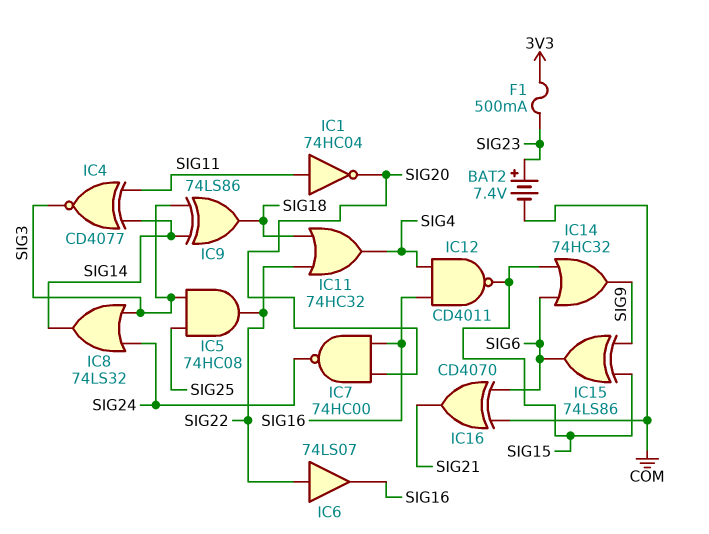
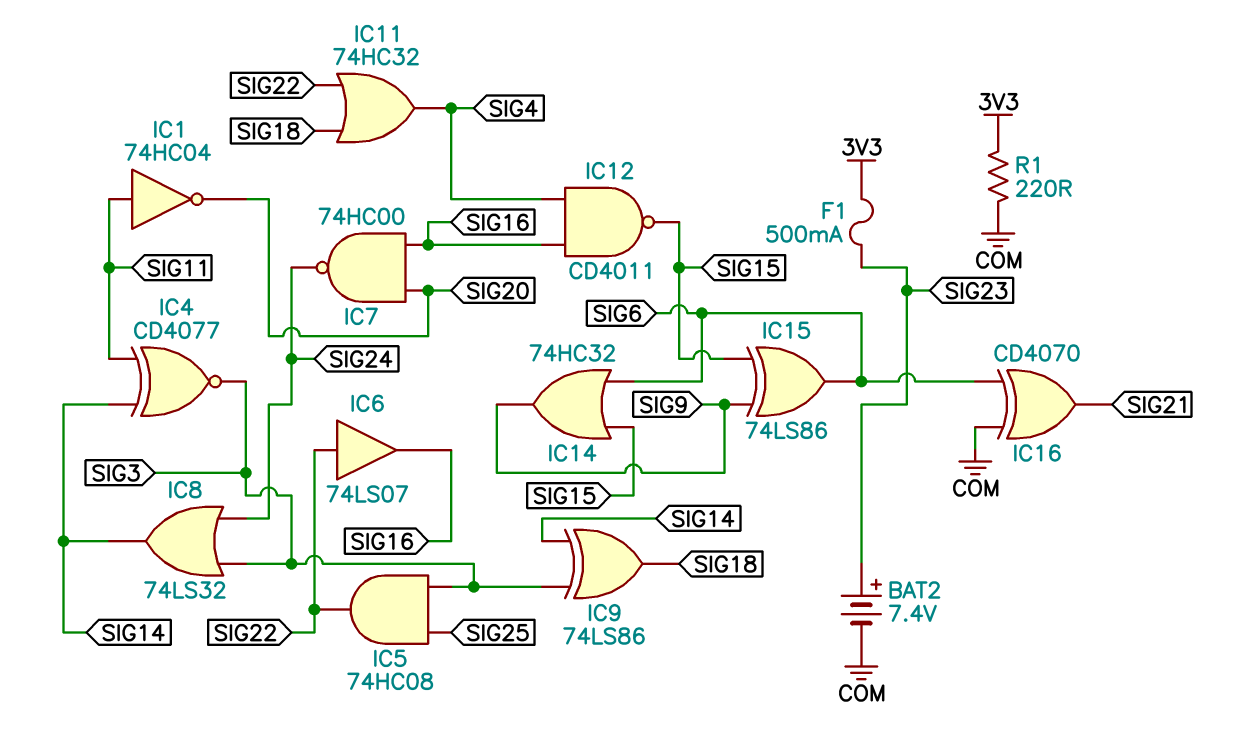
R1: none -> 220 (3V3, COM)

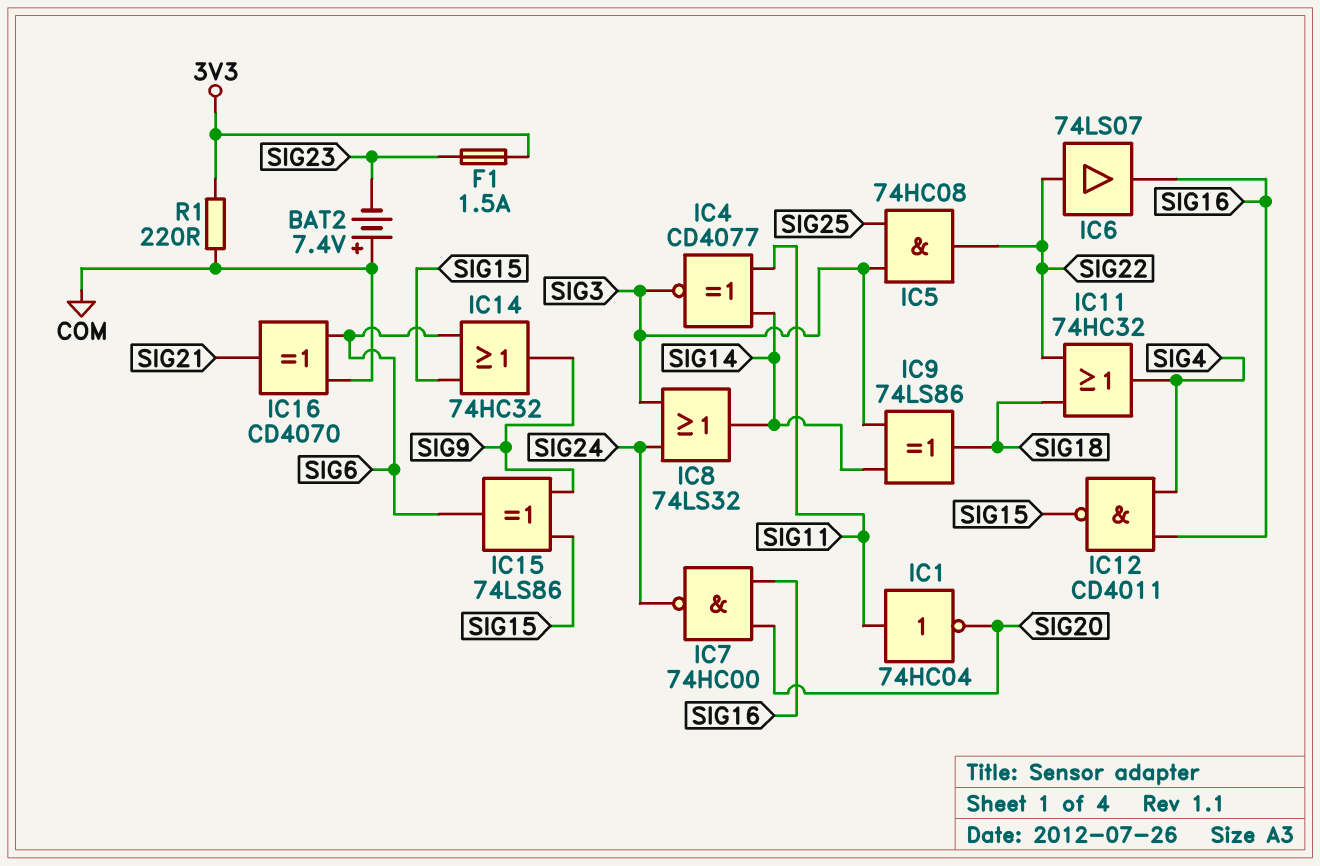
BAT2: 7.4V (plus SIG23, minus COM) -> 7.4V (plus COM, minus SIG23)
F1: 500mA (3V3, SIG23) -> 1.5A (3V3, SIG23)

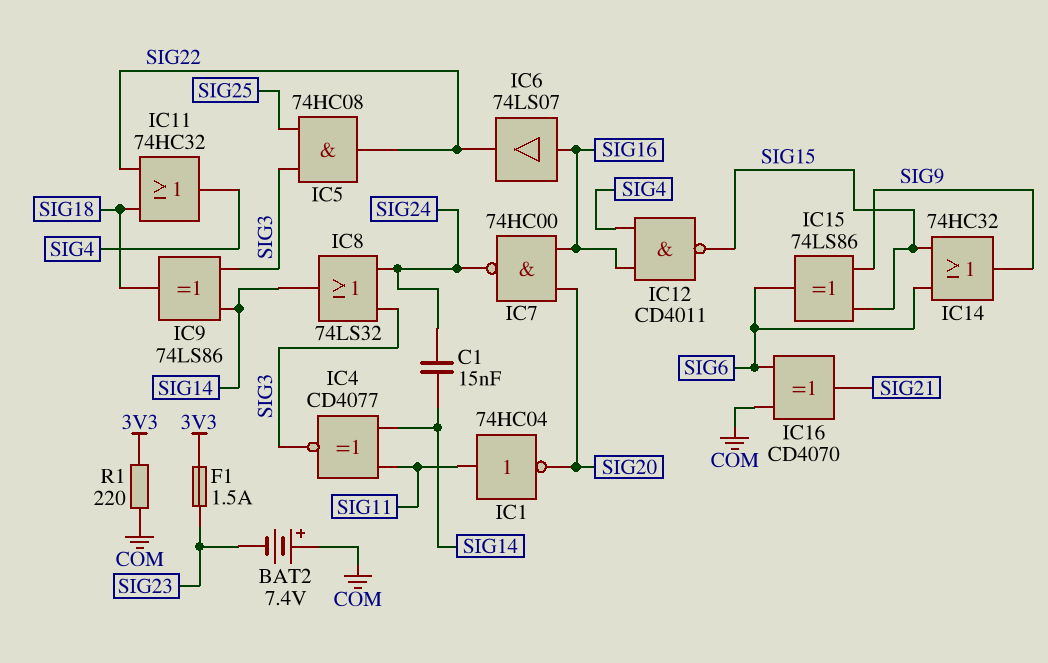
C1: none -> 15nF (SIG14, SIG24)
IC6: buffer 74LS07 (in SIG22, out SIG16) -> buffer 74LS07 (in SIG16, out SIG22)

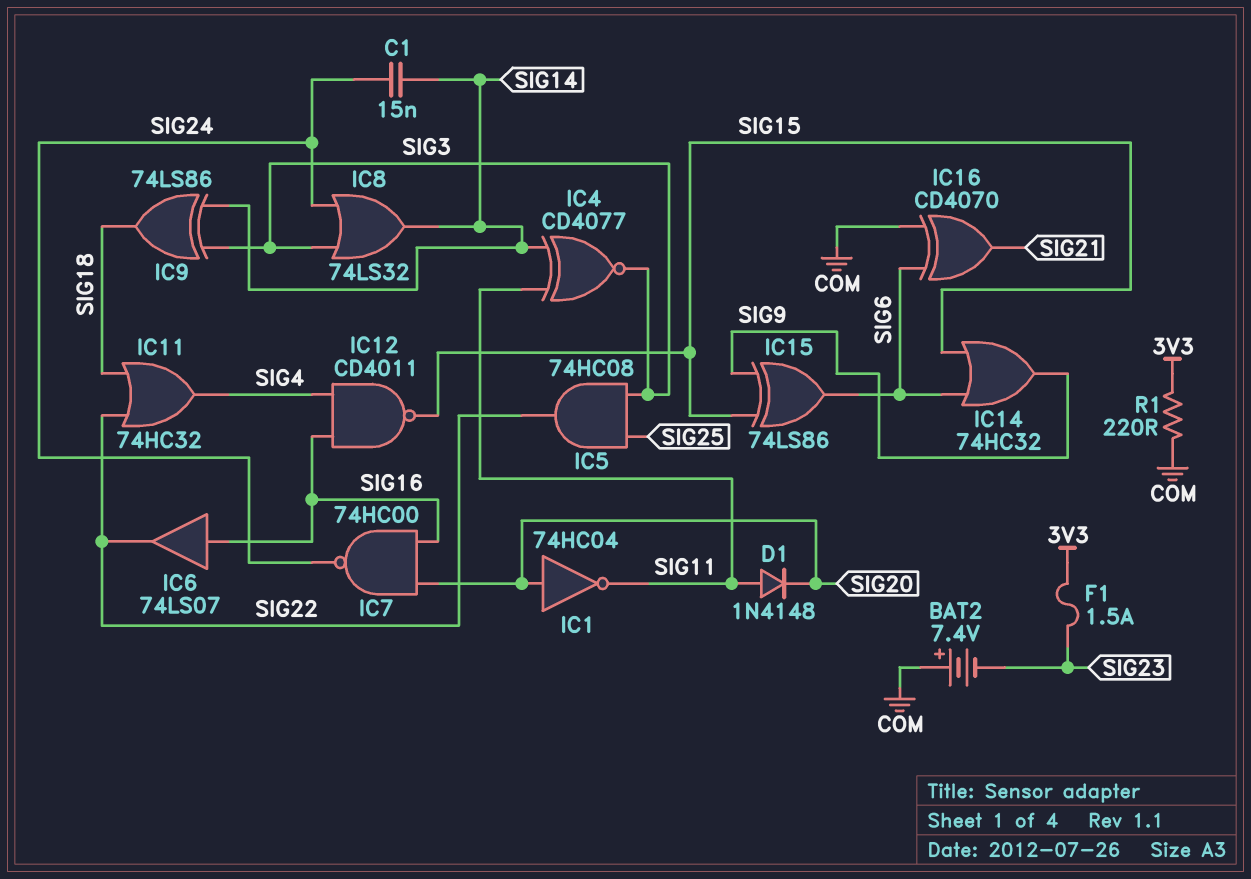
D1: none -> diode 1N4148 (A SIG11, K SIG20)
IC1: NOT 74HC04 (in SIG11, out SIG20) -> NOT 74HC04 (in SIG20, out SIG11)

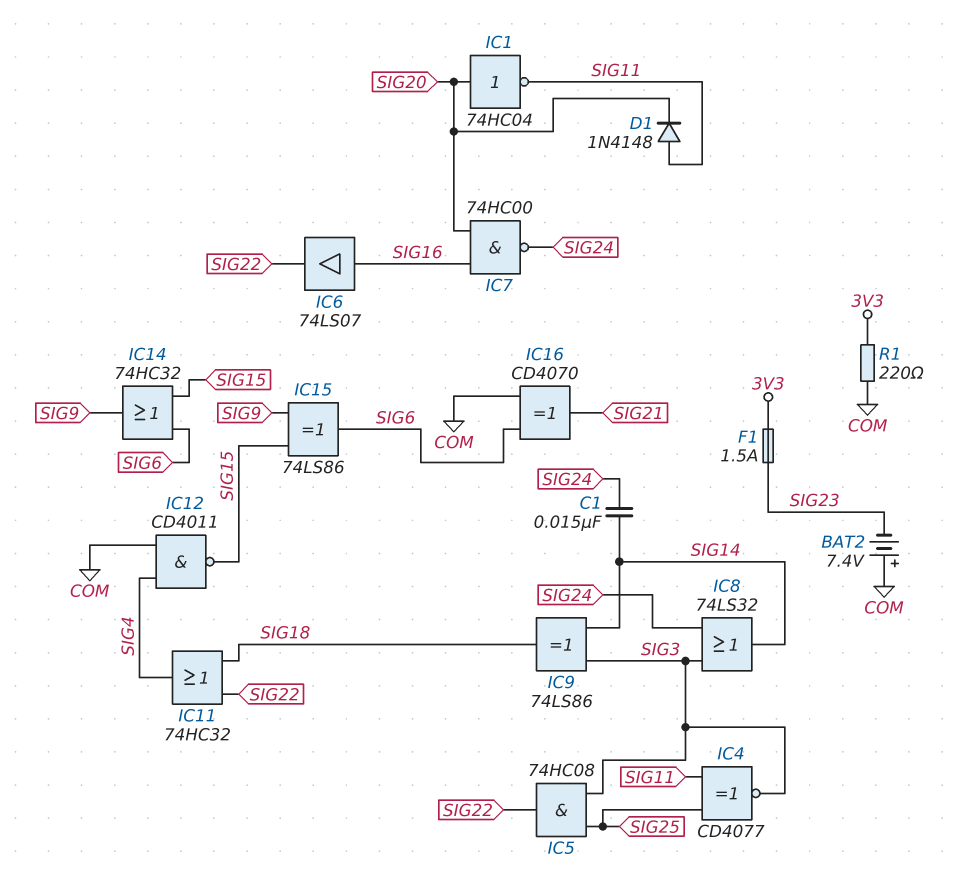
IC4: XNOR CD4077 (in SIG11, in SIG14, out SIG3) -> XNOR CD4077 (in SIG11, in SIG25, out SIG3)
IC12: NAND CD4011 (in SIG4, in SIG16, out SIG15) -> NAND CD4011 (in COM, in SIG4, out SIG15)

